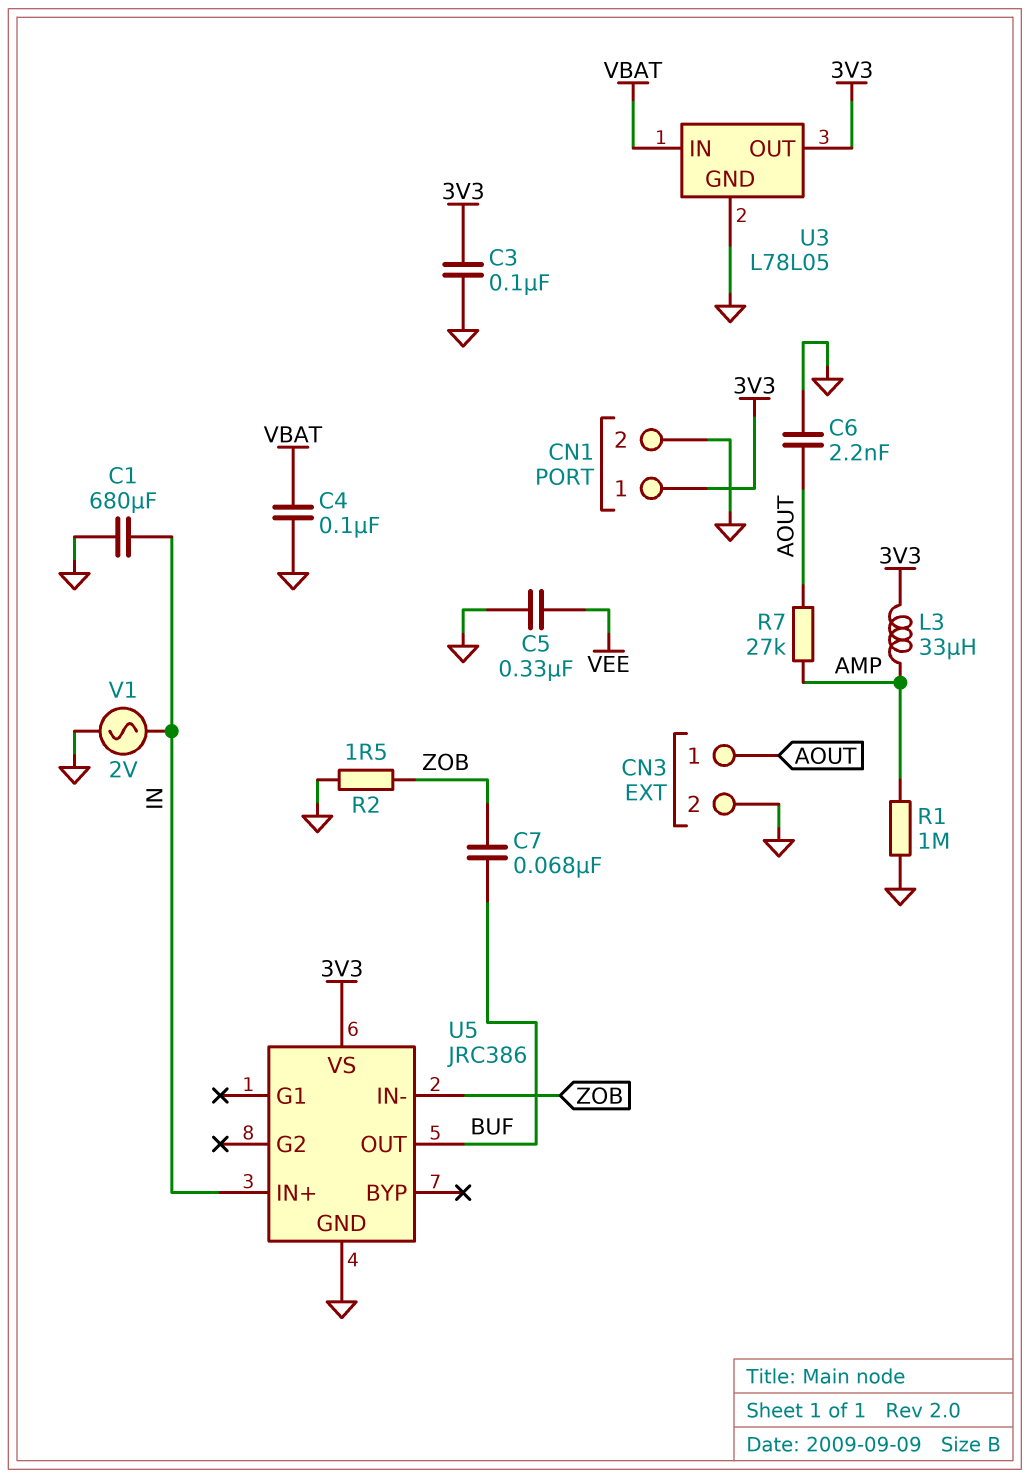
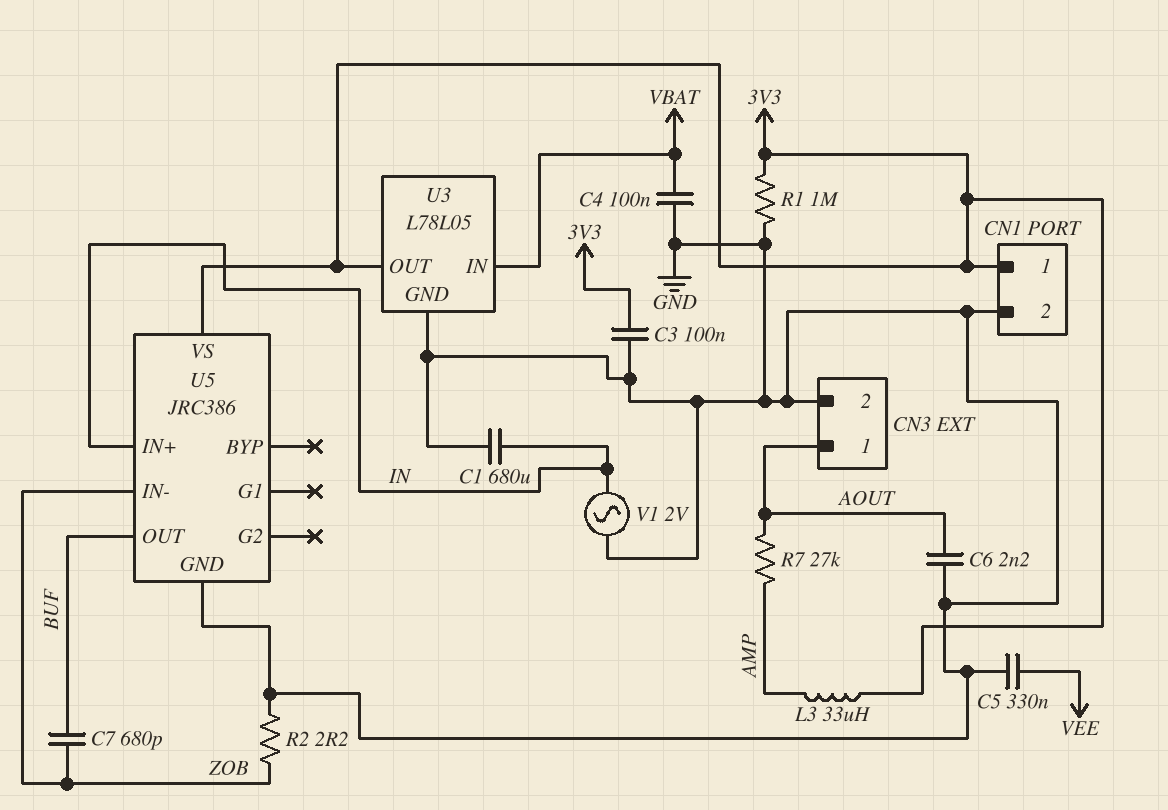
C7: 68nF (BUF, ZOB) -> 680pF (BUF, ZOB)
R1: 1M (AMP, GND) -> 1M (3V3, GND)
R2: 1.5 (GND, ZOB) -> 2.2 (GND, ZOB)

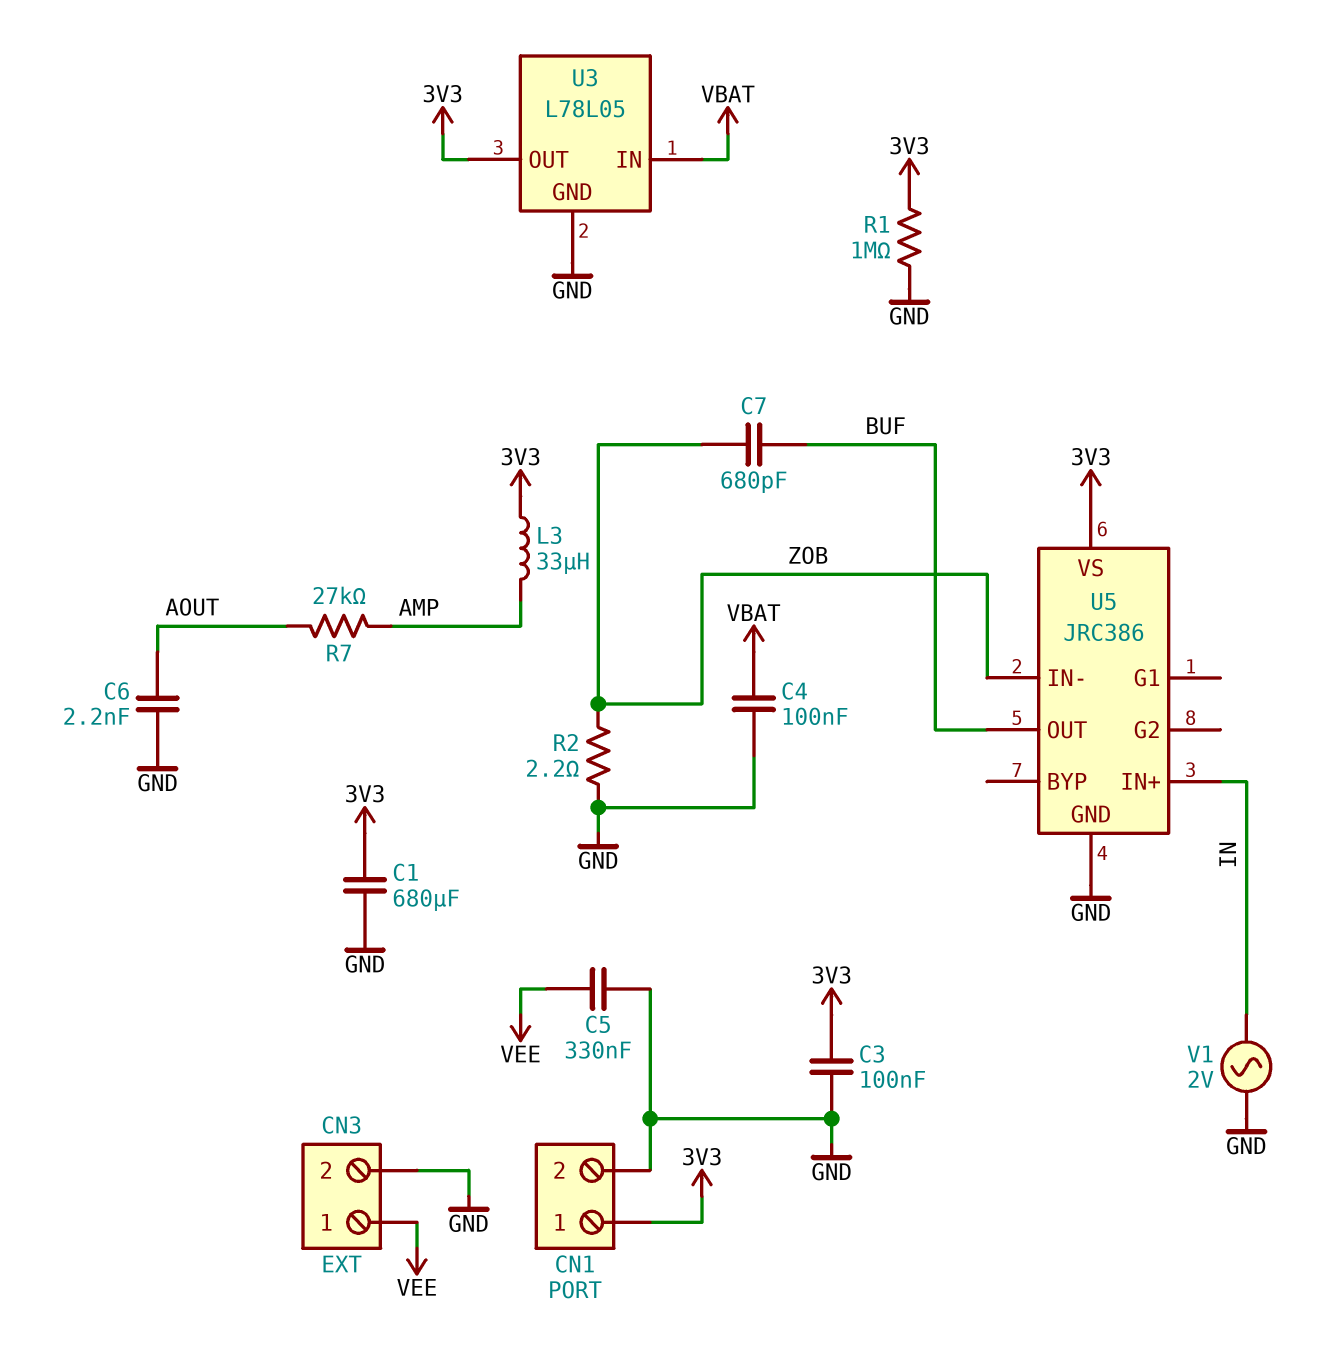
C1: 680uF (GND, IN) -> 680uF (3V3, GND)
CN3 pin 1: AOUT -> VEE

